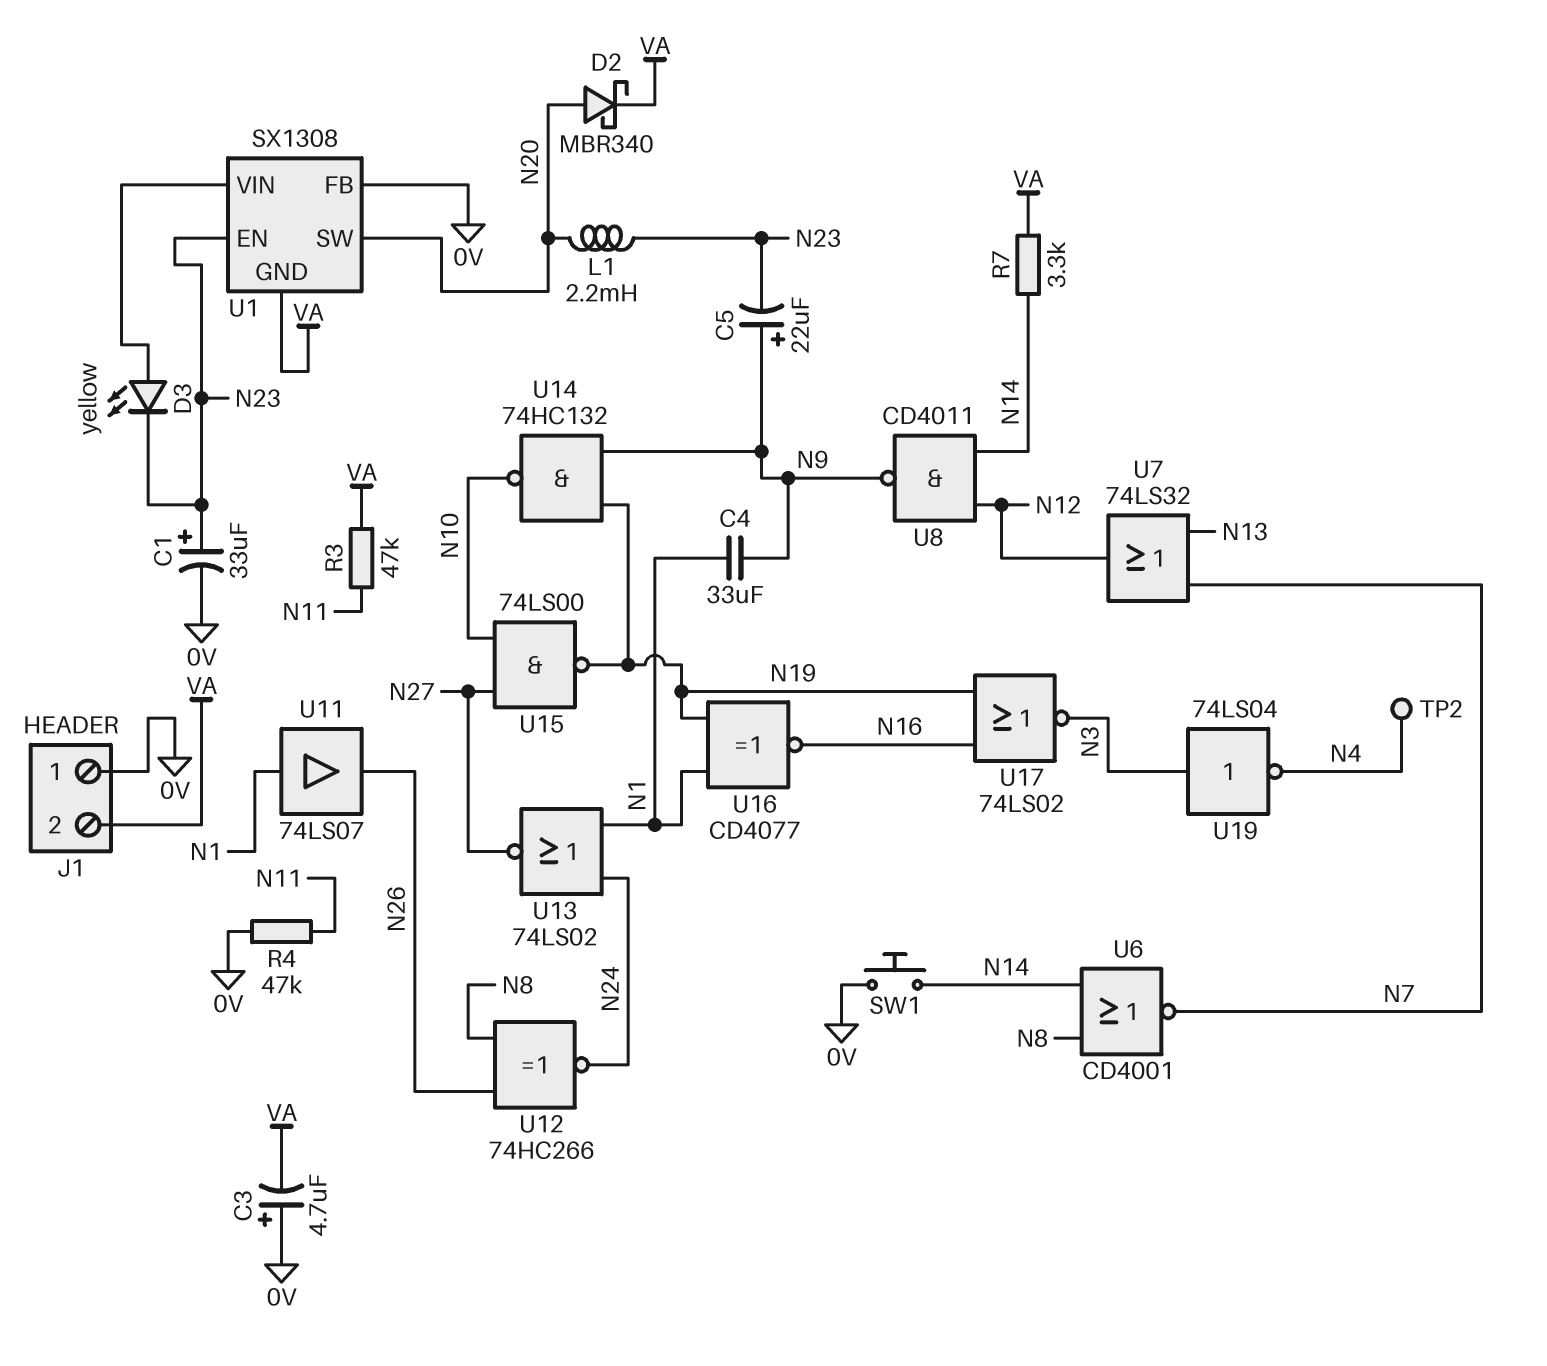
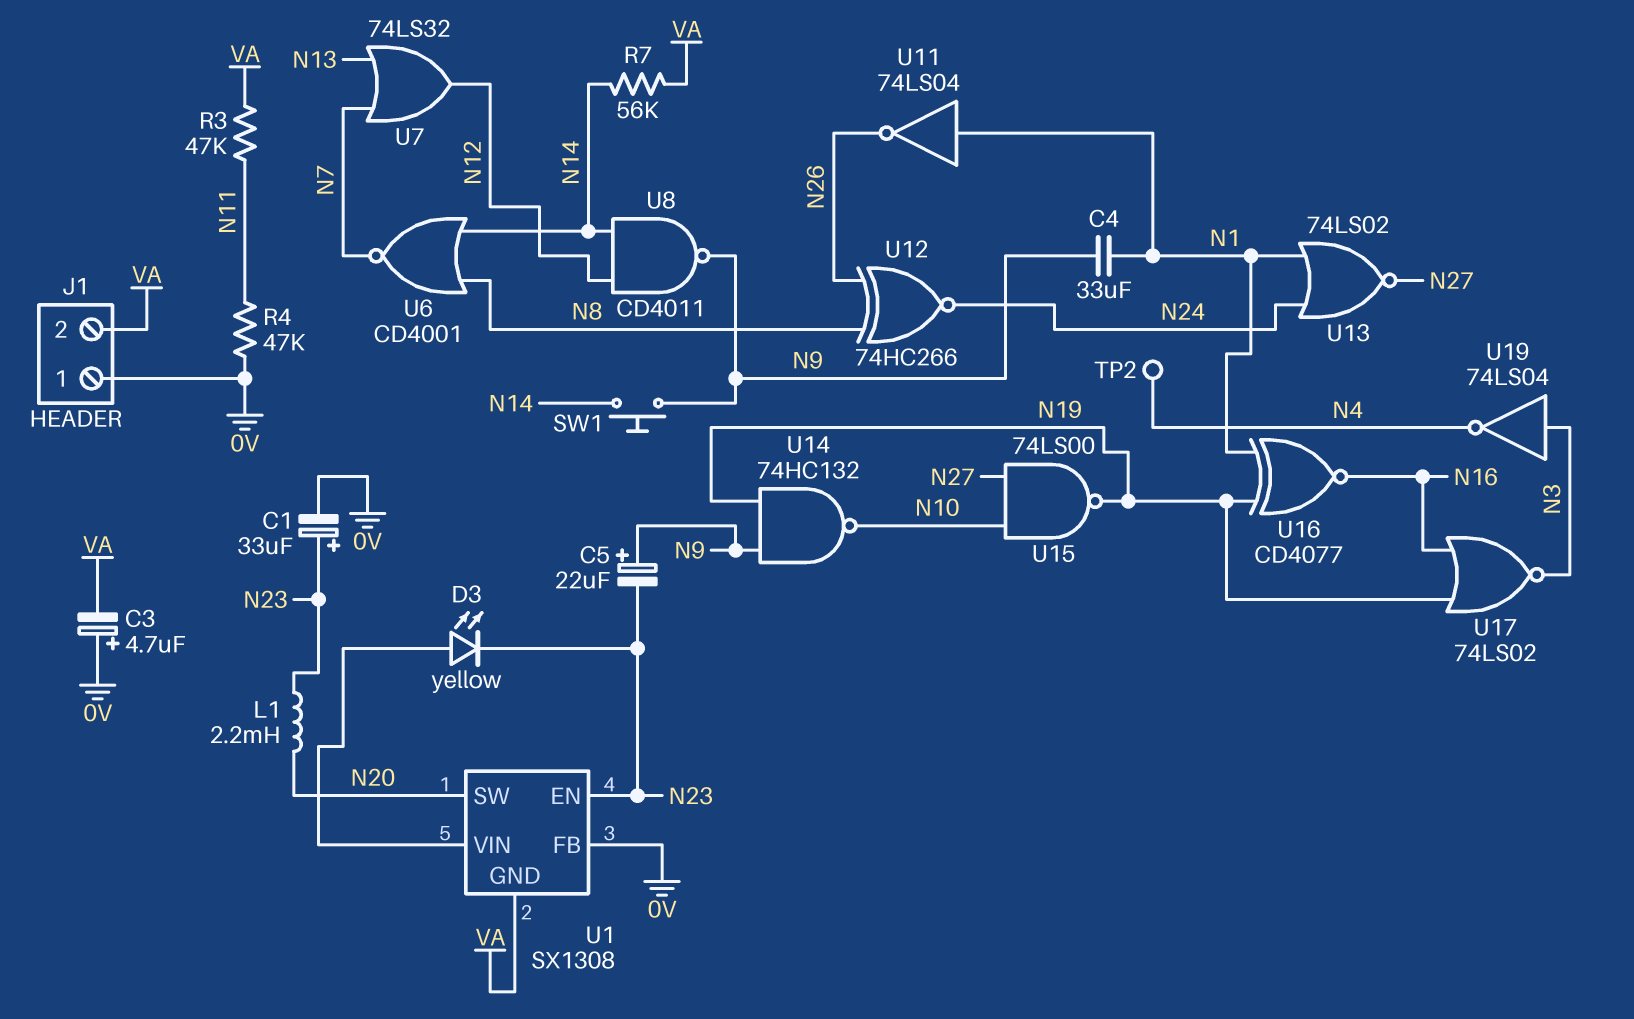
D2: schottky MBR340 (A N20, K VA) -> none
R7: 3.3k (N14, VA) -> 56k (N14, VA)
SW1: button (0V, N14) -> button (N9, N14)
U11: buffer 74LS07 (in N1, out N26) -> NOT 74LS04 (in N1, out N26)

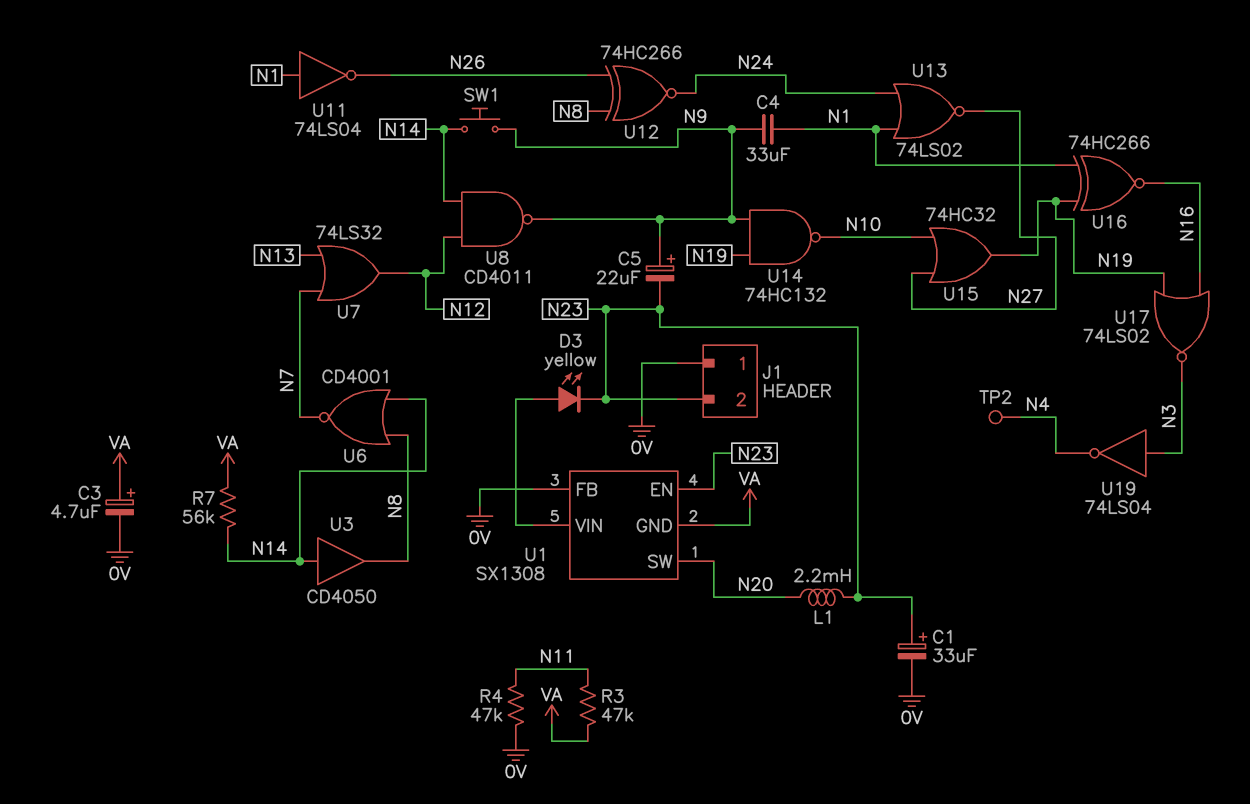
C3: 4.7uF (plus 0V, minus VA) -> 4.7uF (plus VA, minus 0V)
J1 pin 2: VA -> N23
U3: none -> buffer CD4050 (in N14, out N8)
U15: NAND 74LS00 (in N10, in N27, out N19) -> OR 74HC32 (in N10, in N27, out N19)
U16: XNOR CD4077 (in N1, in N19, out N16) -> XNOR 74HC266 (in N1, in N19, out N16)

